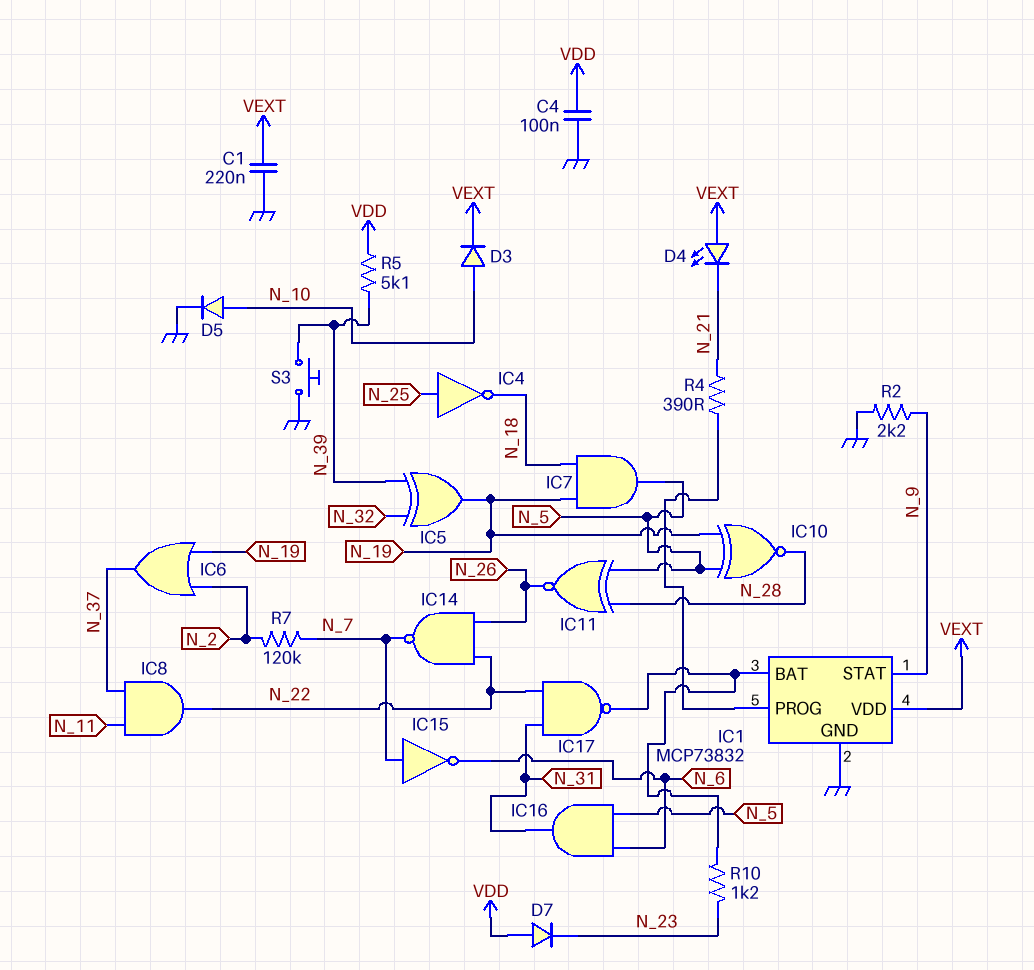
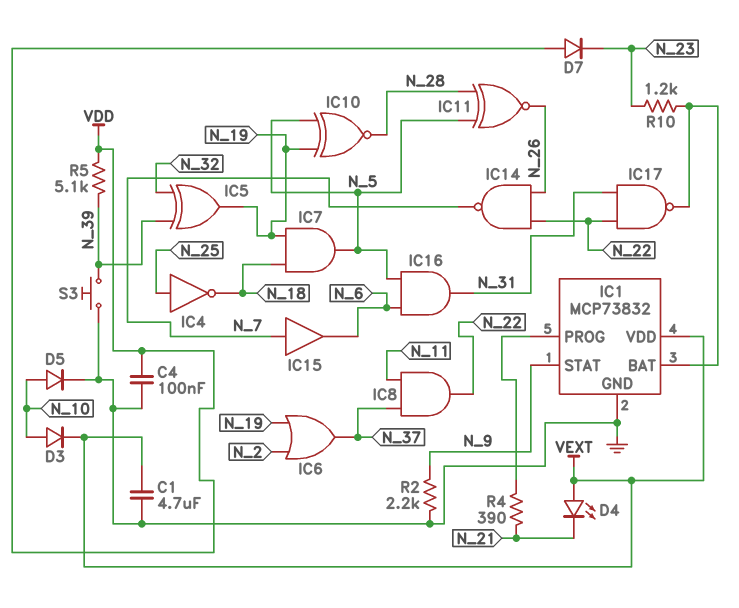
C1: 220nF (GND, VEXT) -> 4.7uF (GND, VEXT)
IC15: NOT (in N_7, out N_6) -> buffer (in N_7, out N_6)
R7: 120k (N_2, N_7) -> none

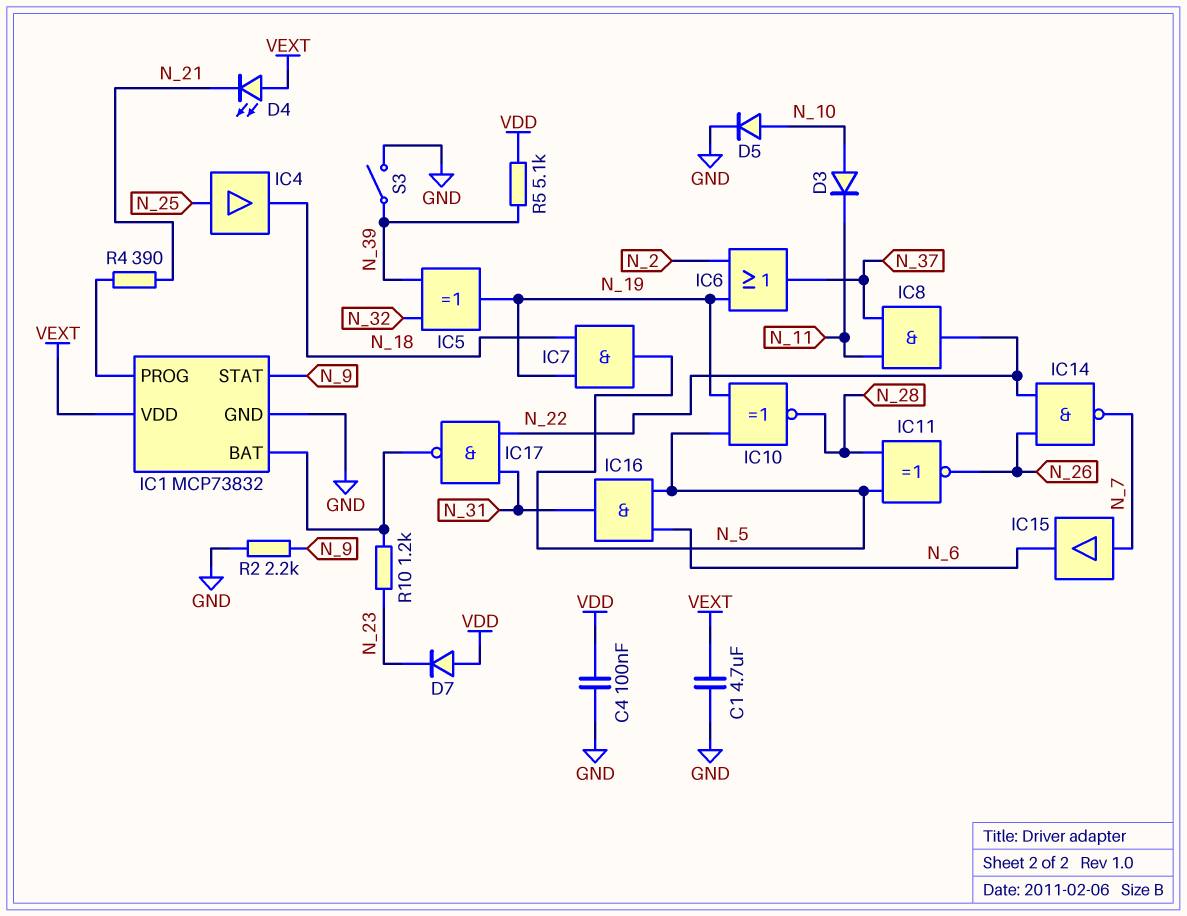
D3: diode (A N_10, K VEXT) -> diode (A N_10, K N_11)
IC4: NOT (in N_25, out N_18) -> buffer (in N_25, out N_18)
S3: button (GND, N_39) -> switch (GND, N_39)

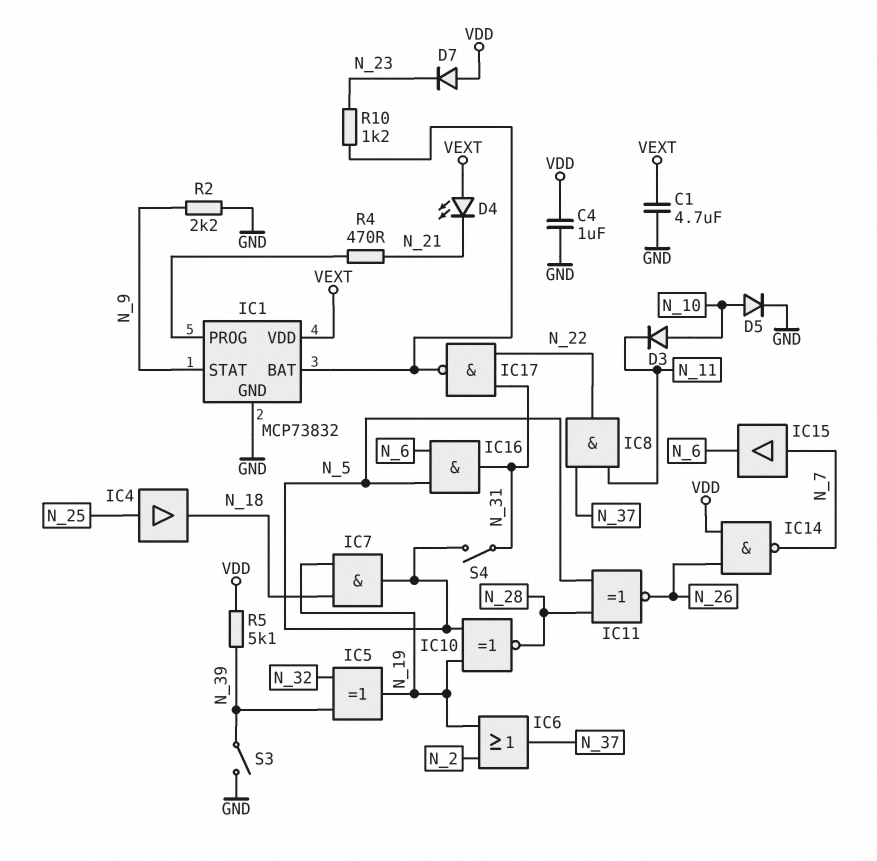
C4: 100nF (GND, VDD) -> 1uF (GND, VDD)
IC14: NAND (in N_22, in N_26, out N_7) -> NAND (in N_26, in VDD, out N_7)
R4: 390 (IC1/PROG, N_21) -> 470 (IC1/PROG, N_21)
S4: none -> switch (N_5, N_31)

